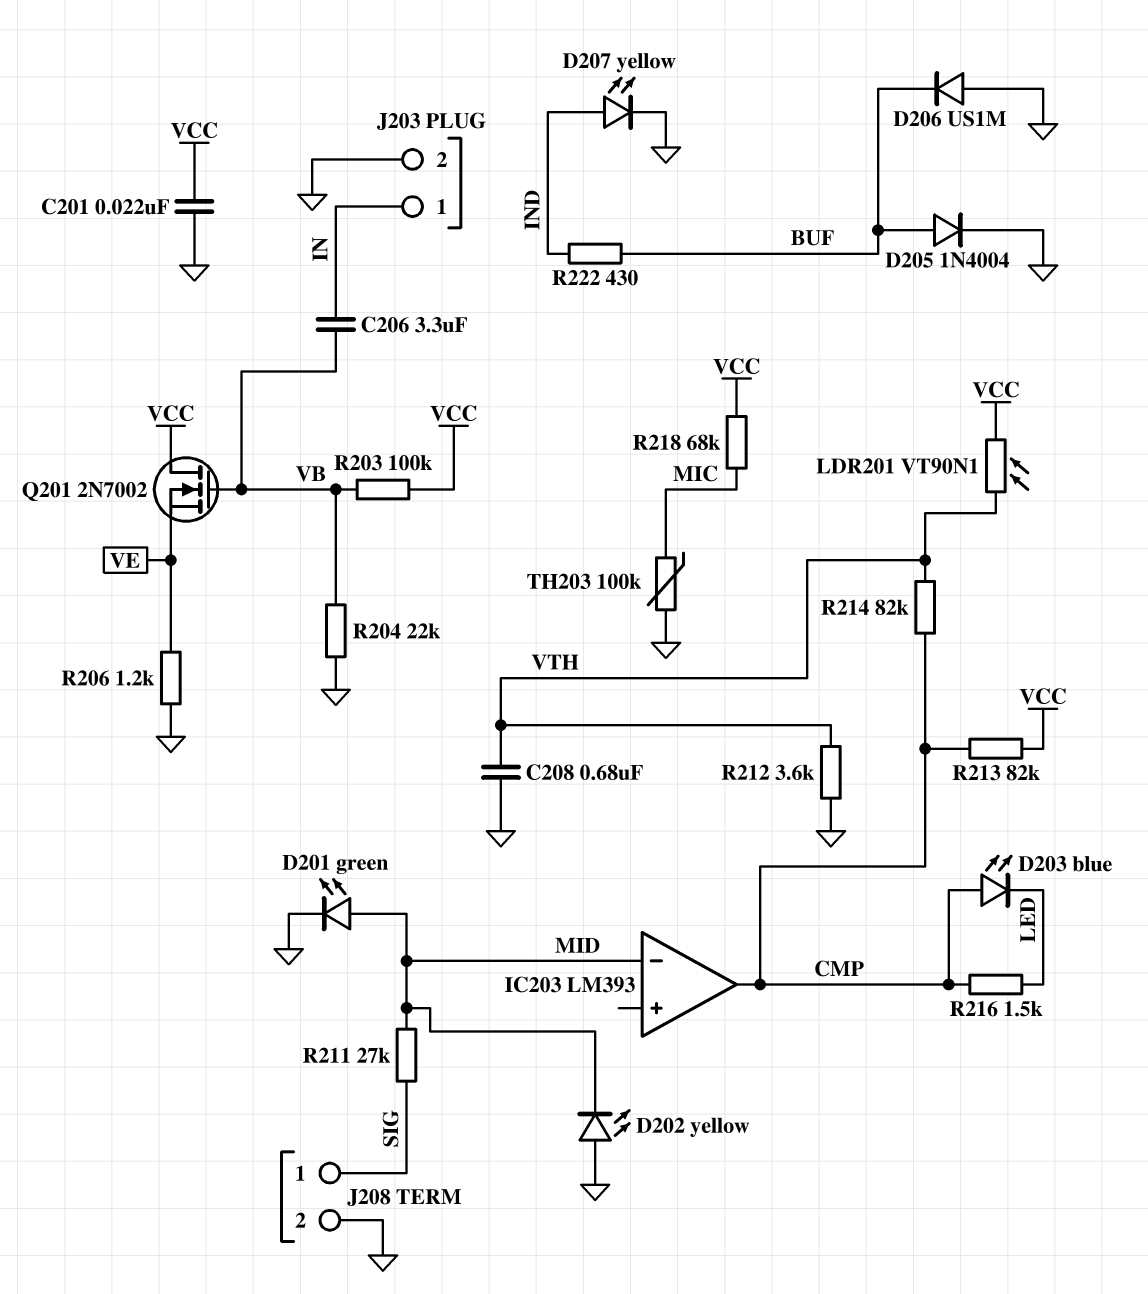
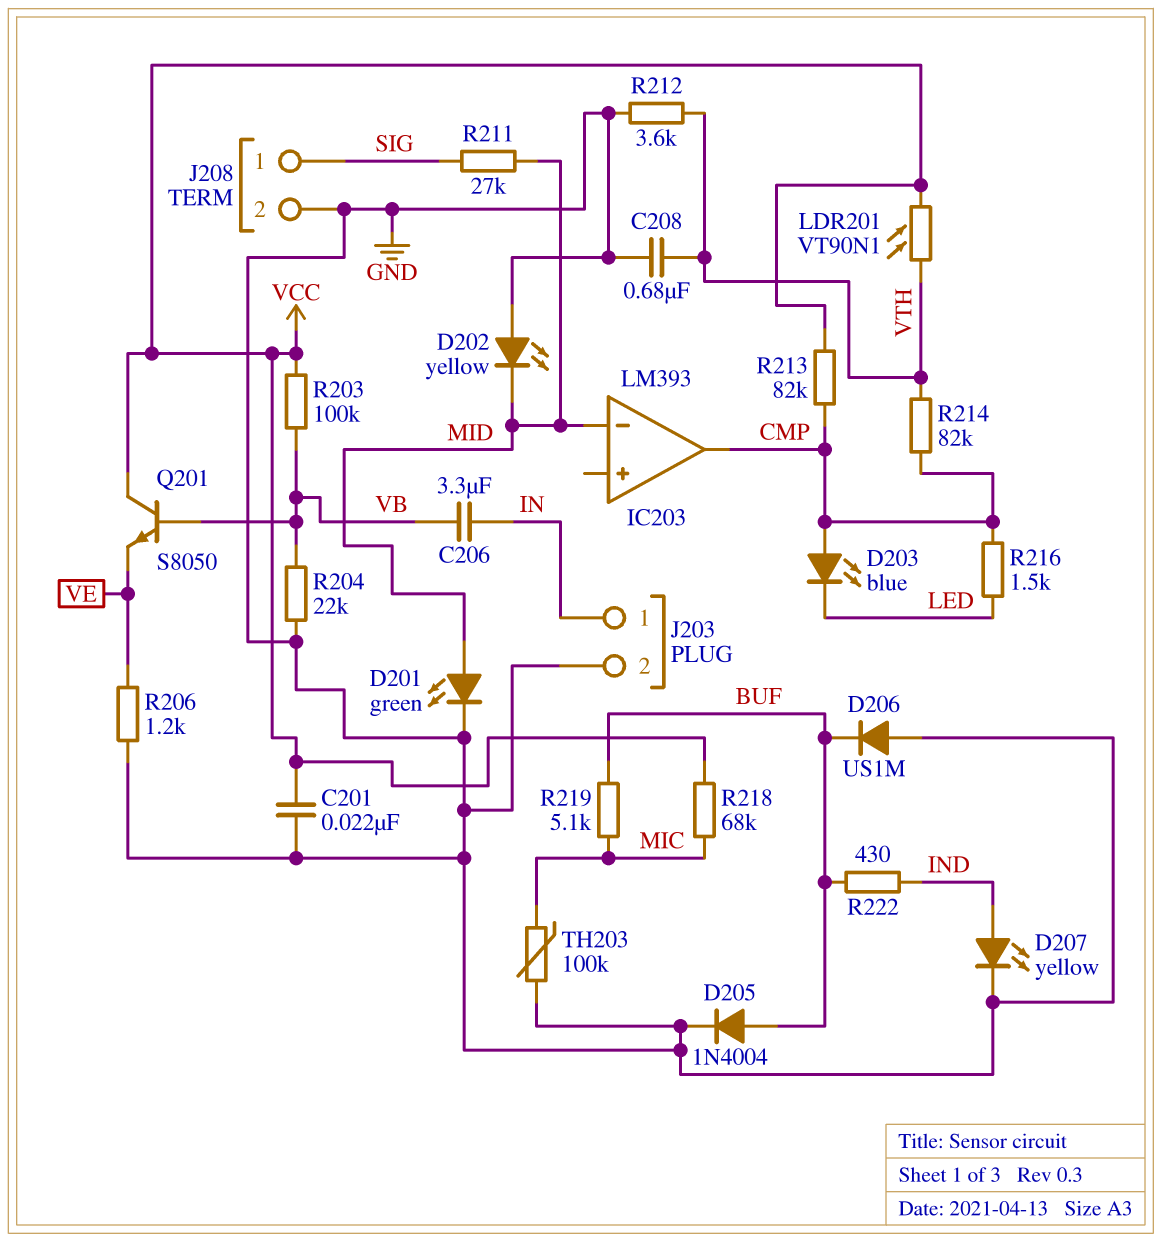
Q201: NMOS 2N7002 (G VB, D VCC, S VE) -> NPN S8050 (B VB, C VCC, E VE)
R219: none -> 5.1k (BUF, MIC)

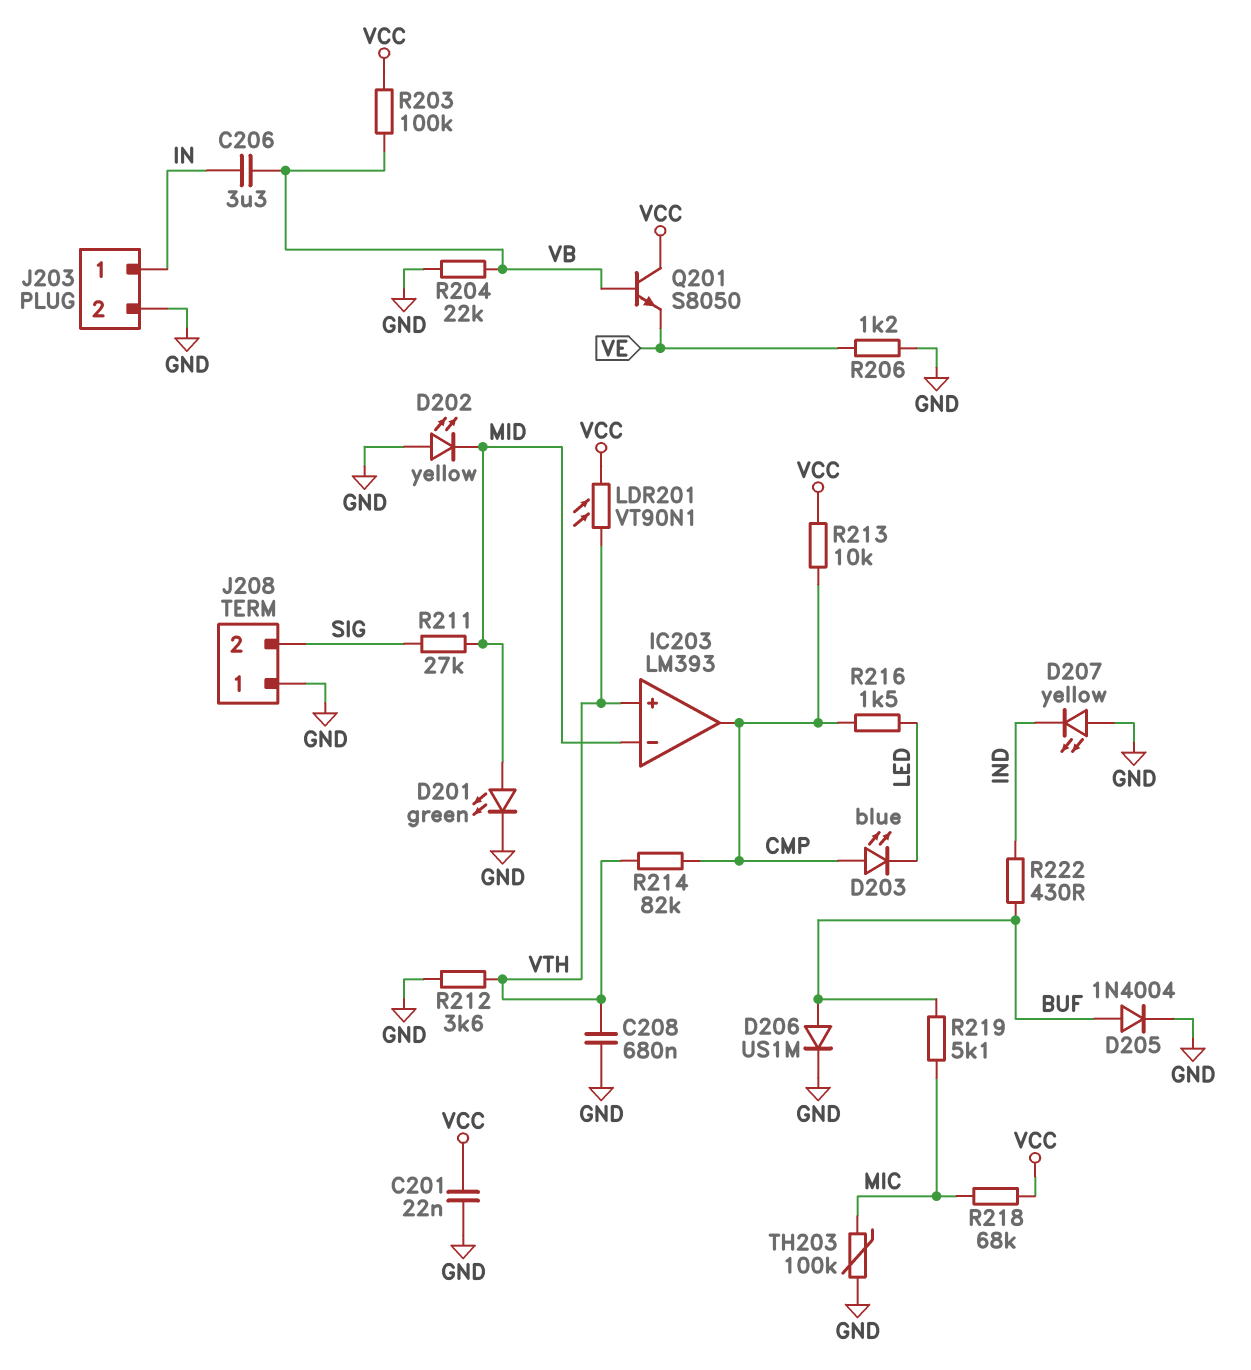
D206: diode US1M (A GND, K BUF) -> diode US1M (A BUF, K GND)
D207: LED yellow (A IND, K GND) -> LED yellow (A GND, K IND)
IC203 pin in+: none -> VTH
J208 pin 1: SIG -> GND
J208 pin 2: GND -> SIG
R213: 82k (CMP, VCC) -> 10k (CMP, VCC)

